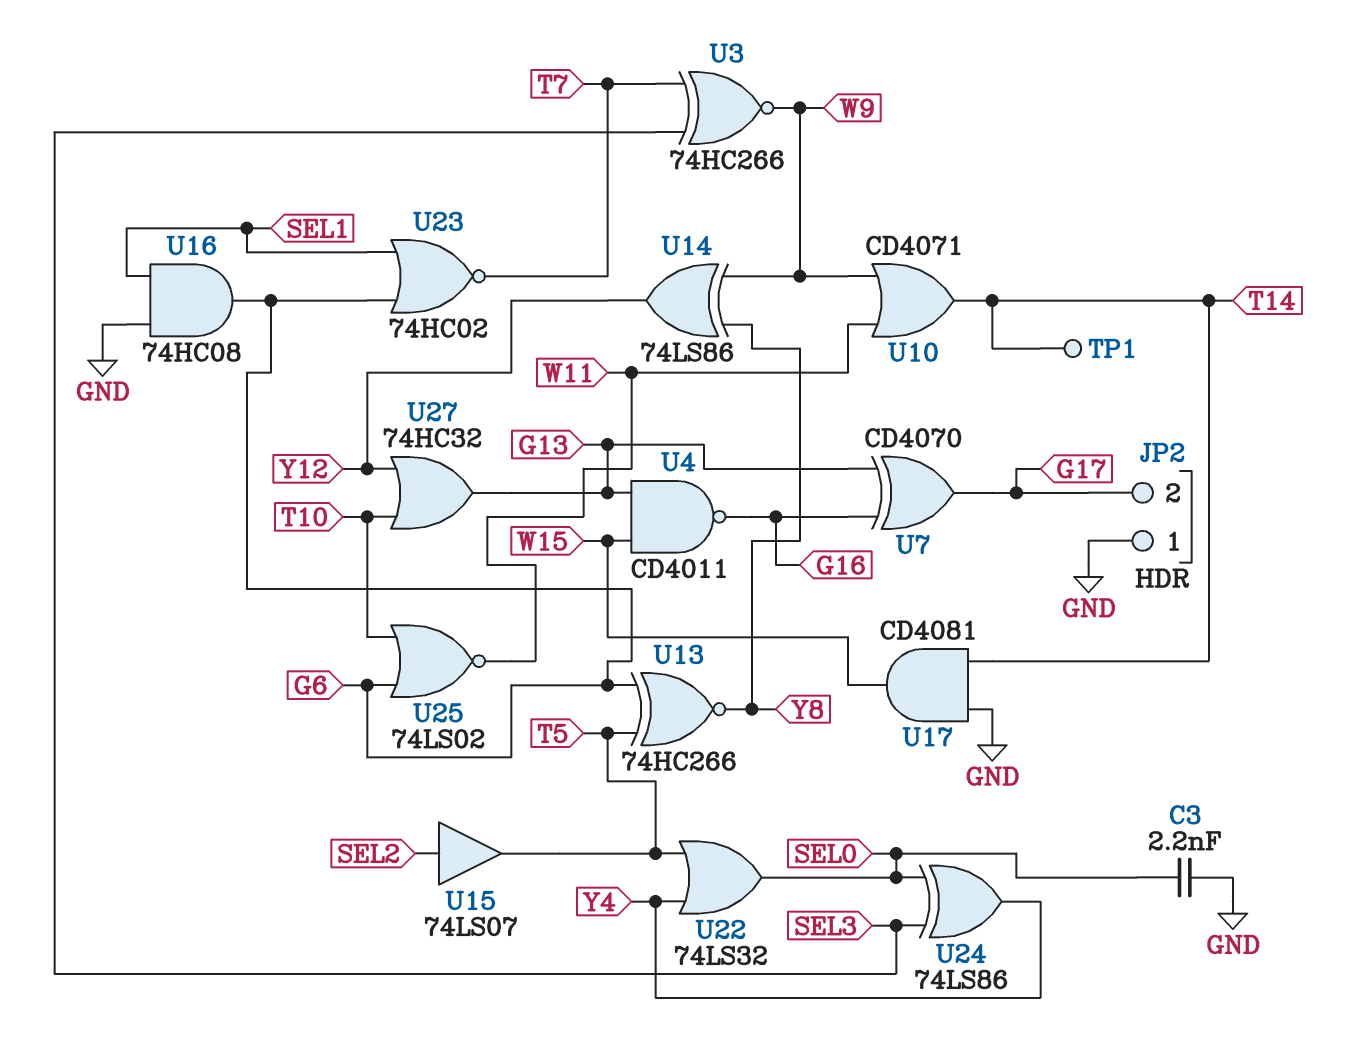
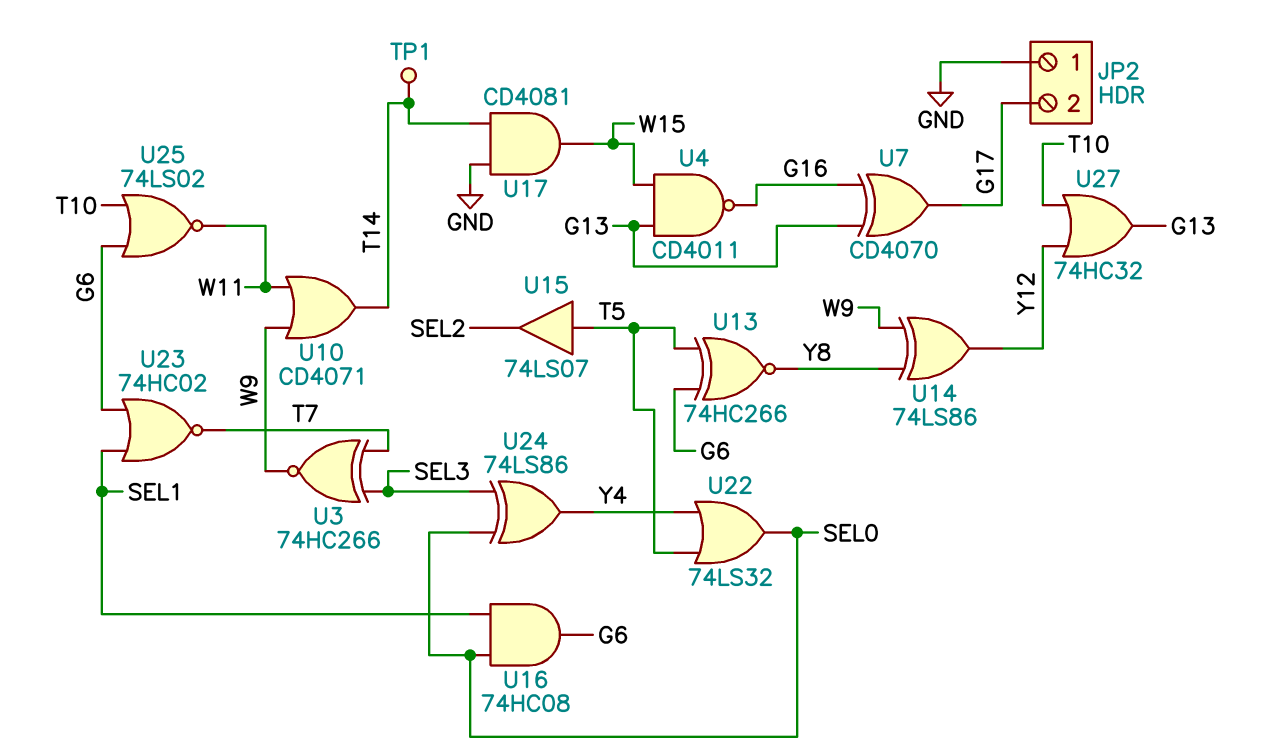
C3: 2.2nF (GND, SEL0) -> none
U15: buffer 74LS07 (in SEL2, out T5) -> buffer 74LS07 (in T5, out SEL2)
U16: AND 74HC08 (in GND, in SEL1, out G6) -> AND 74HC08 (in SEL0, in SEL1, out G6)

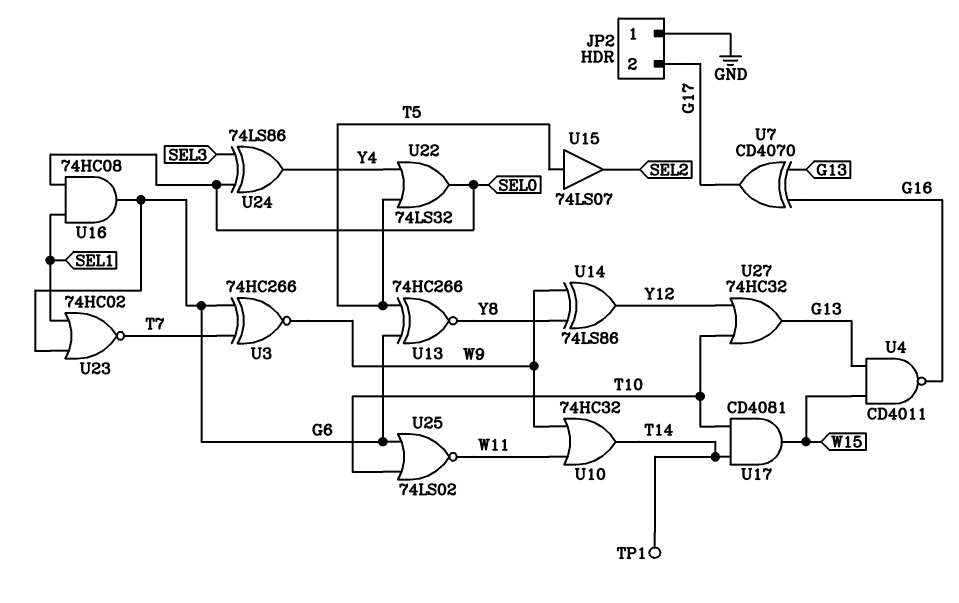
U3: XNOR 74HC266 (in SEL3, in T7, out W9) -> XNOR 74HC266 (in G6, in T7, out W9)
U10: OR CD4071 (in W9, in W11, out T14) -> OR 74HC32 (in W9, in W11, out T14)
U17: AND CD4081 (in GND, in T14, out W15) -> AND CD4081 (in T10, in T14, out W15)

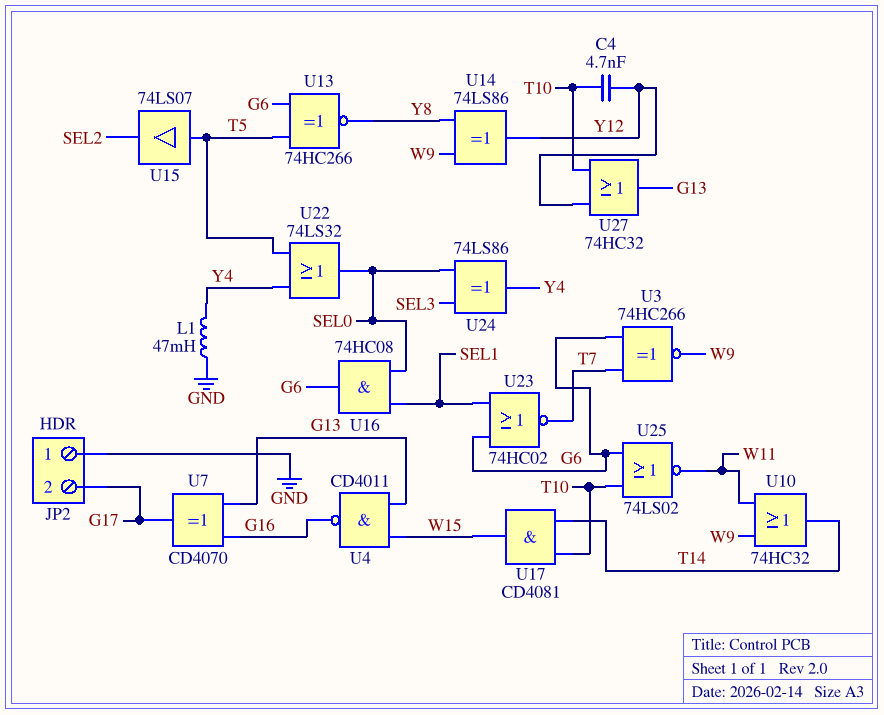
C4: none -> 4.7nF (T10, Y12)
L1: none -> 47mH (GND, Y4)
TP1: test point (T14) -> none

